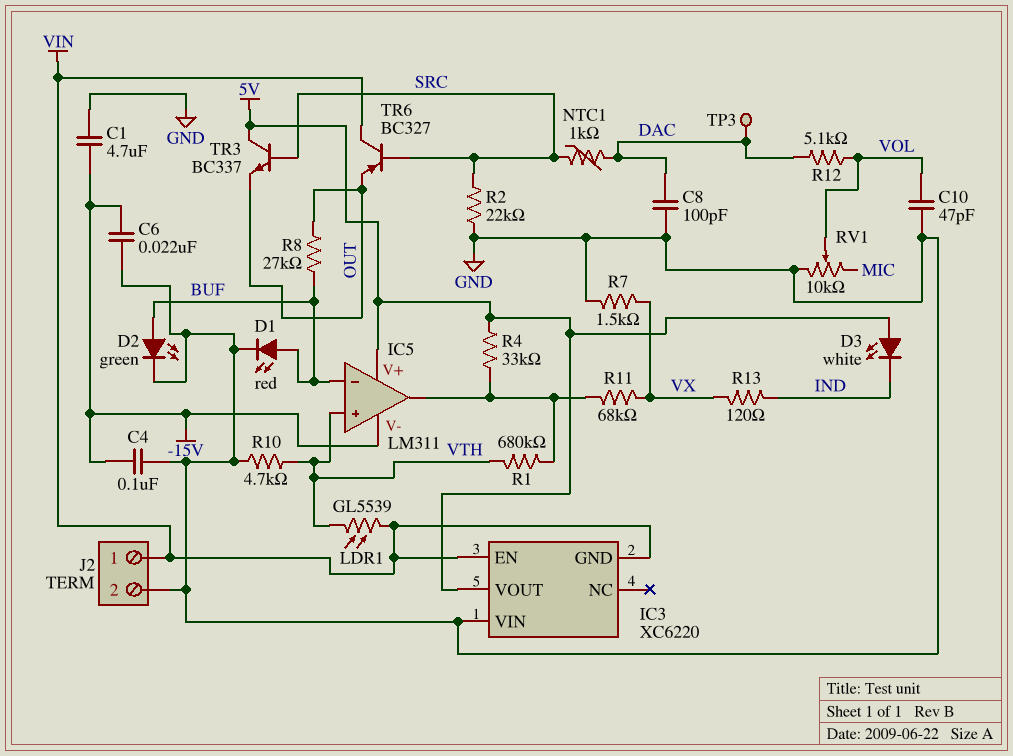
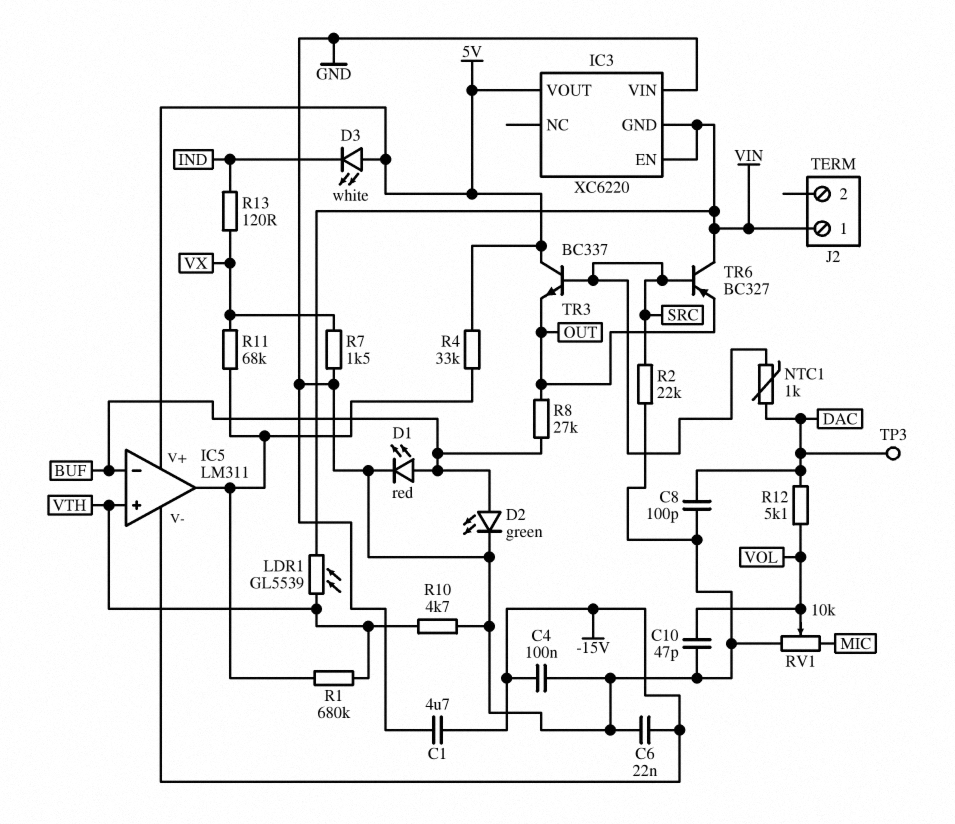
J2 pin 2: GND -> none

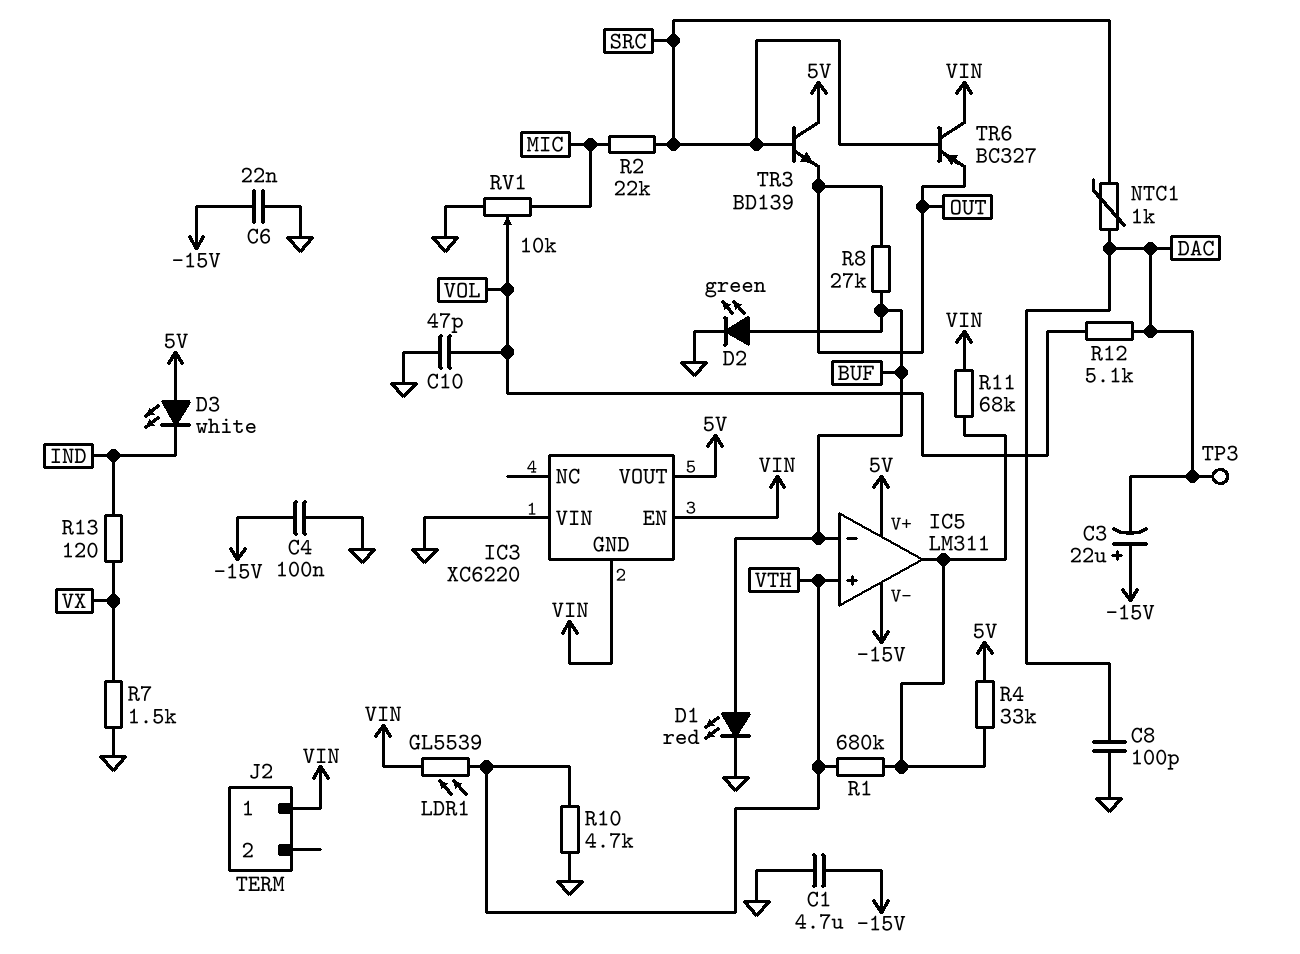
C3: none -> 22uF (plus -15V, minus DAC)
R2: 22k (GND, SRC) -> 22k (MIC, SRC)
R11: 68k (IC5/out, VX) -> 68k (IC5/out, VIN)
TR3: NPN BC337 (B SRC, C 5V, E OUT) -> NPN BD139 (B SRC, C 5V, E OUT)

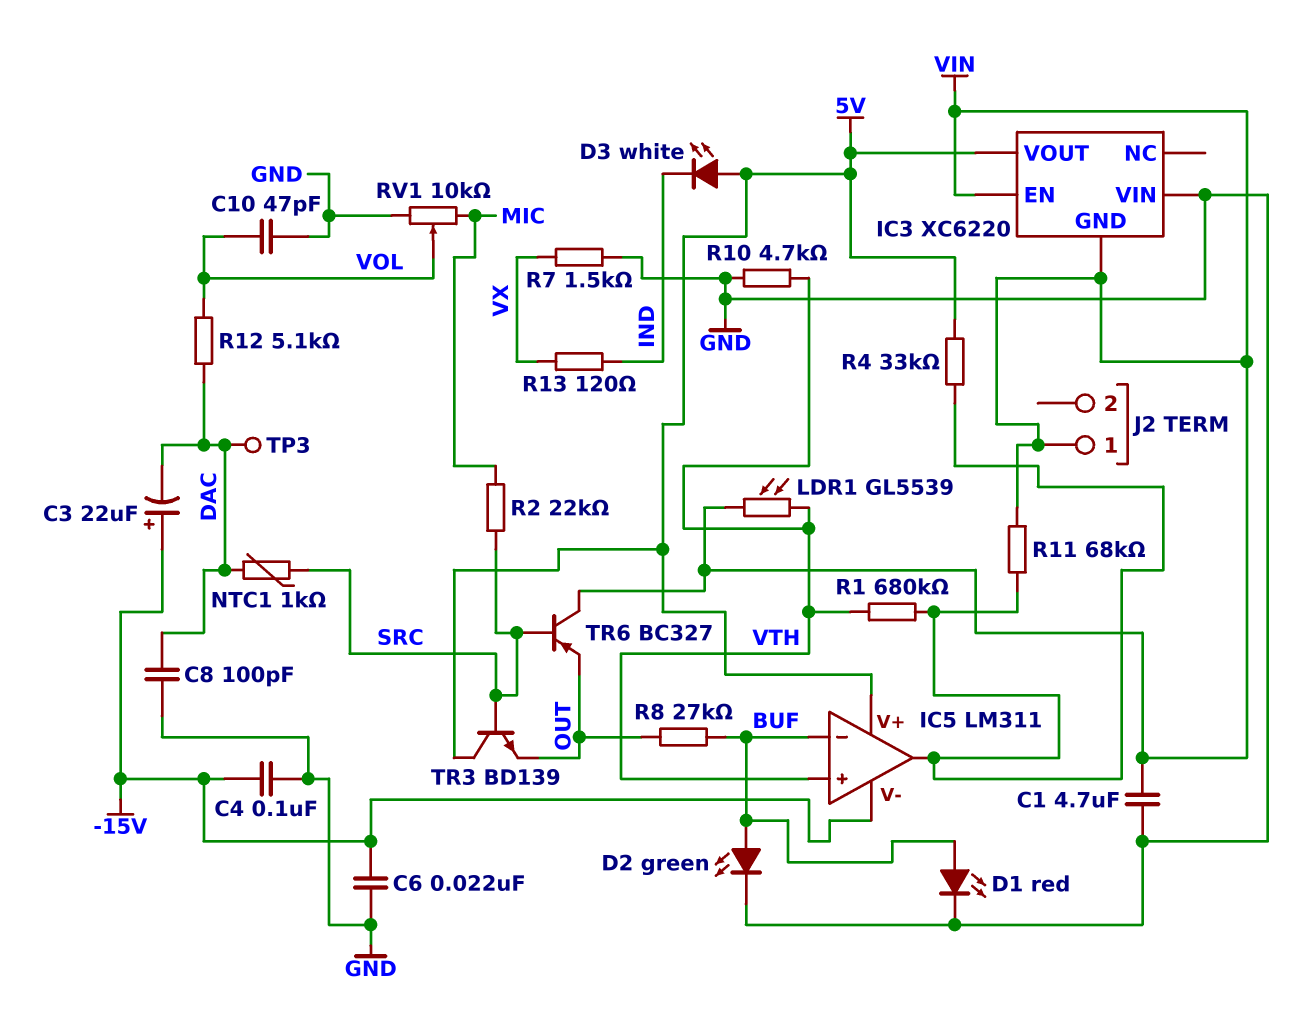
C1: 4.7uF (-15V, GND) -> 4.7uF (GND, VIN)

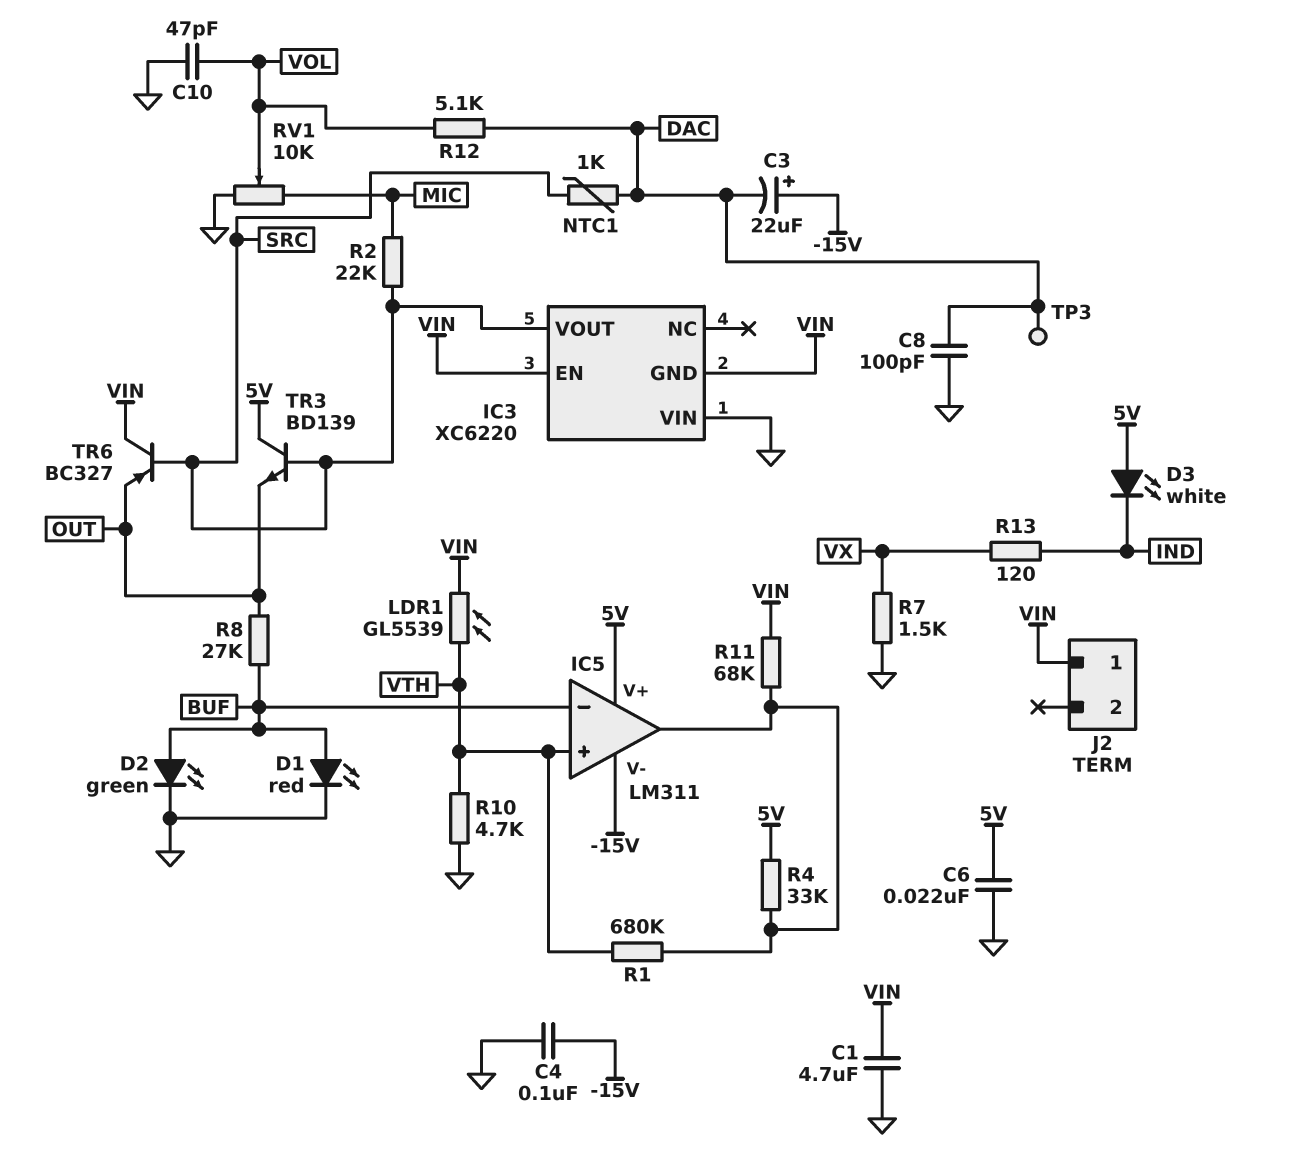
C6: 22nF (-15V, GND) -> 22nF (5V, GND)
IC3 pin VOUT: 5V -> SRC

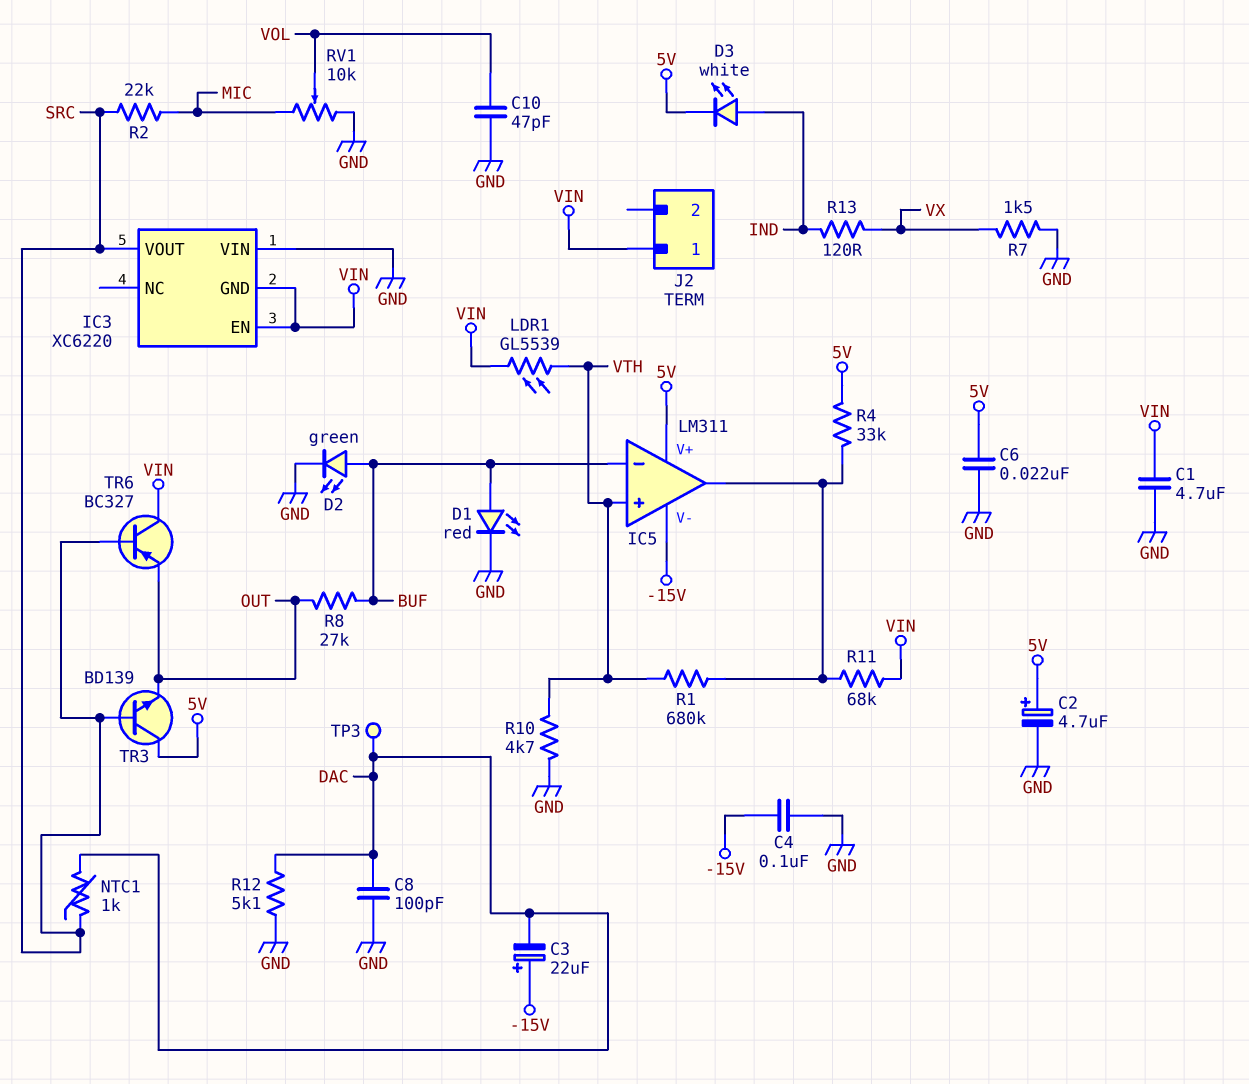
C2: none -> 4.7uF (plus 5V, minus GND)
D3: LED white (A 5V, K IND) -> LED white (A IND, K 5V)
R12: 5.1k (DAC, VOL) -> 5.1k (DAC, GND)

